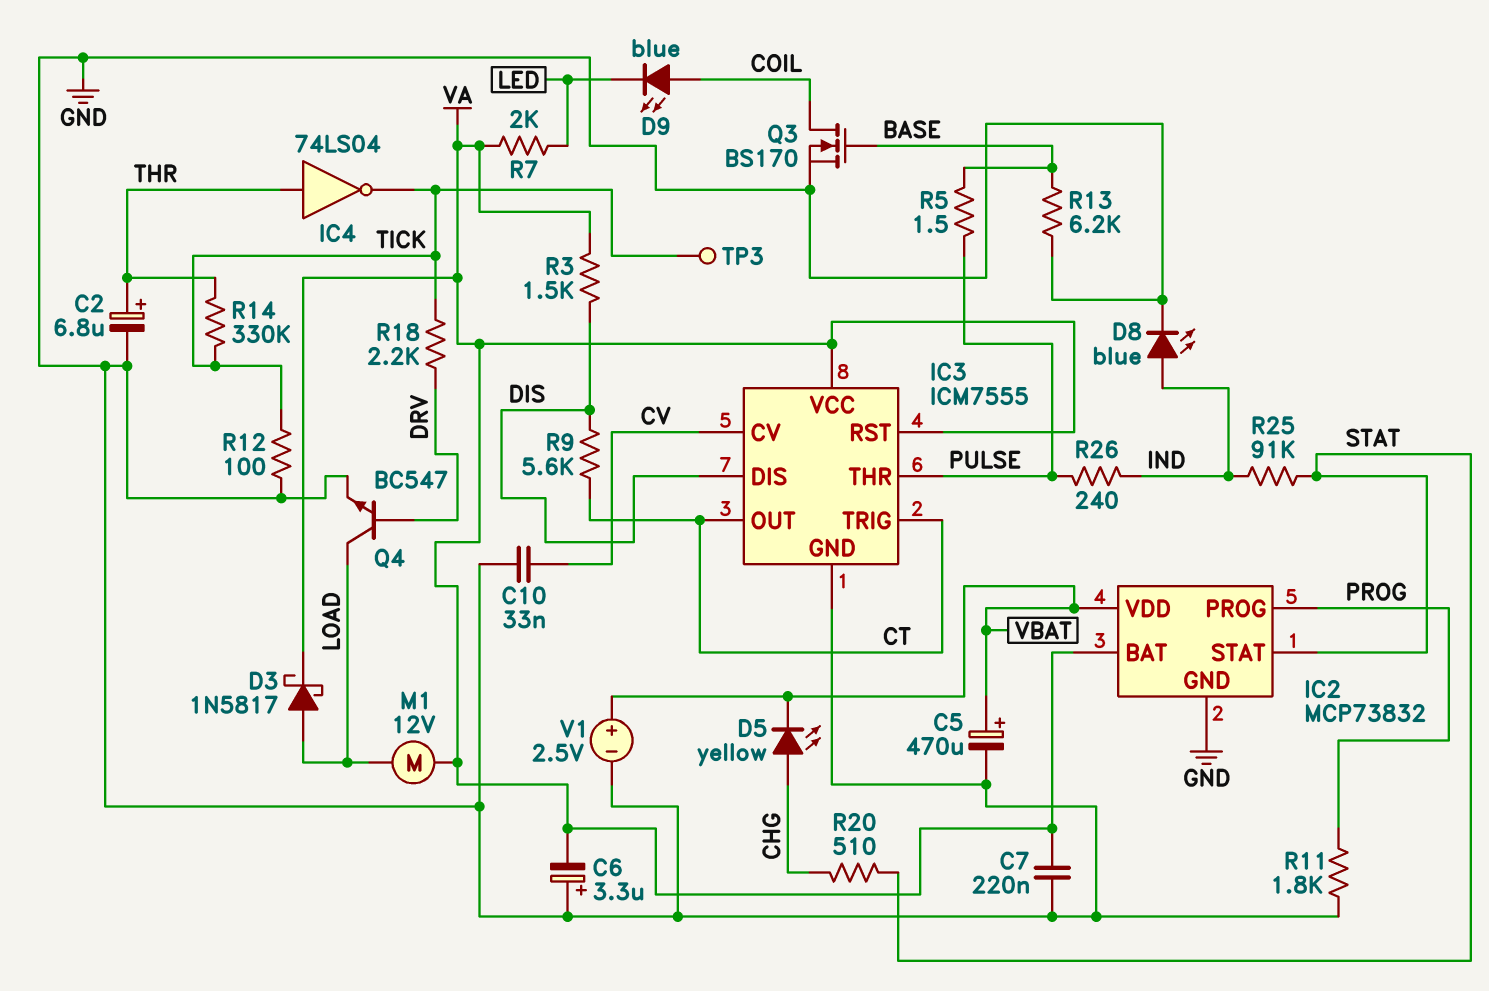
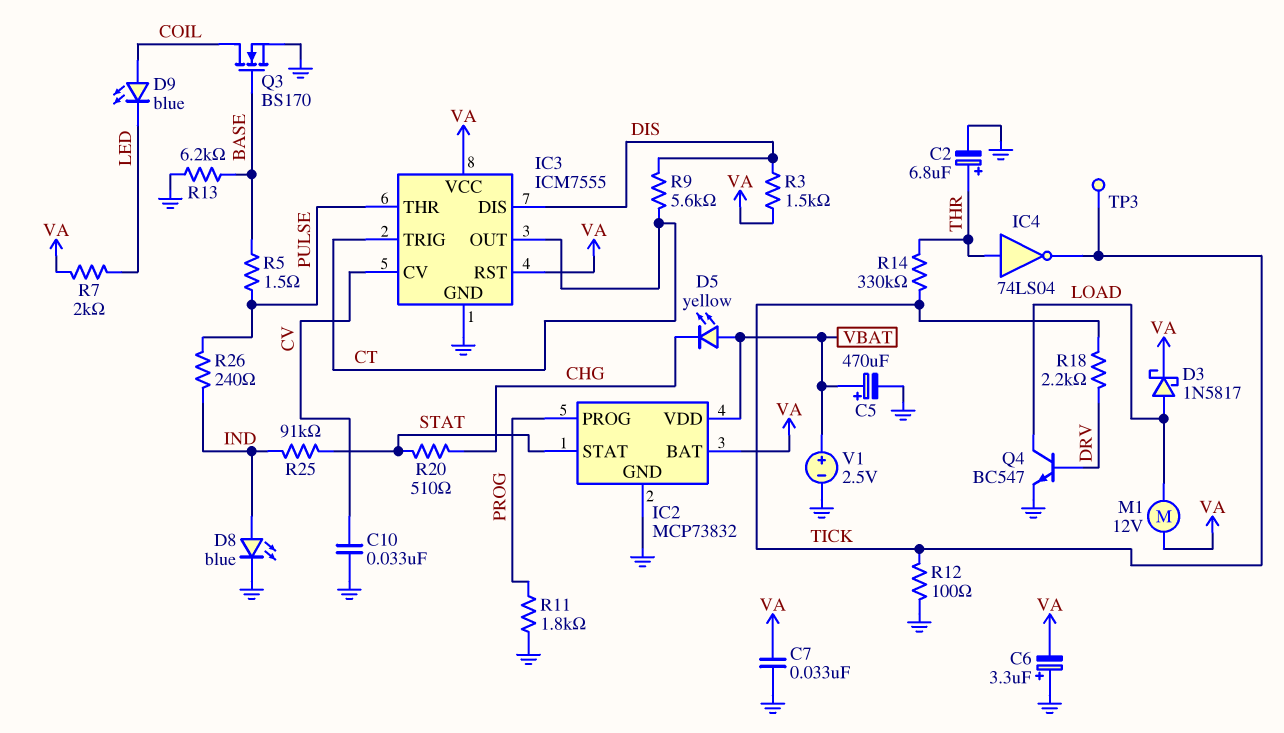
C7: 220nF (GND, VA) -> 33nF (GND, VA)
D5: LED yellow (A CHG, K VBAT) -> LED yellow (A VBAT, K CHG)

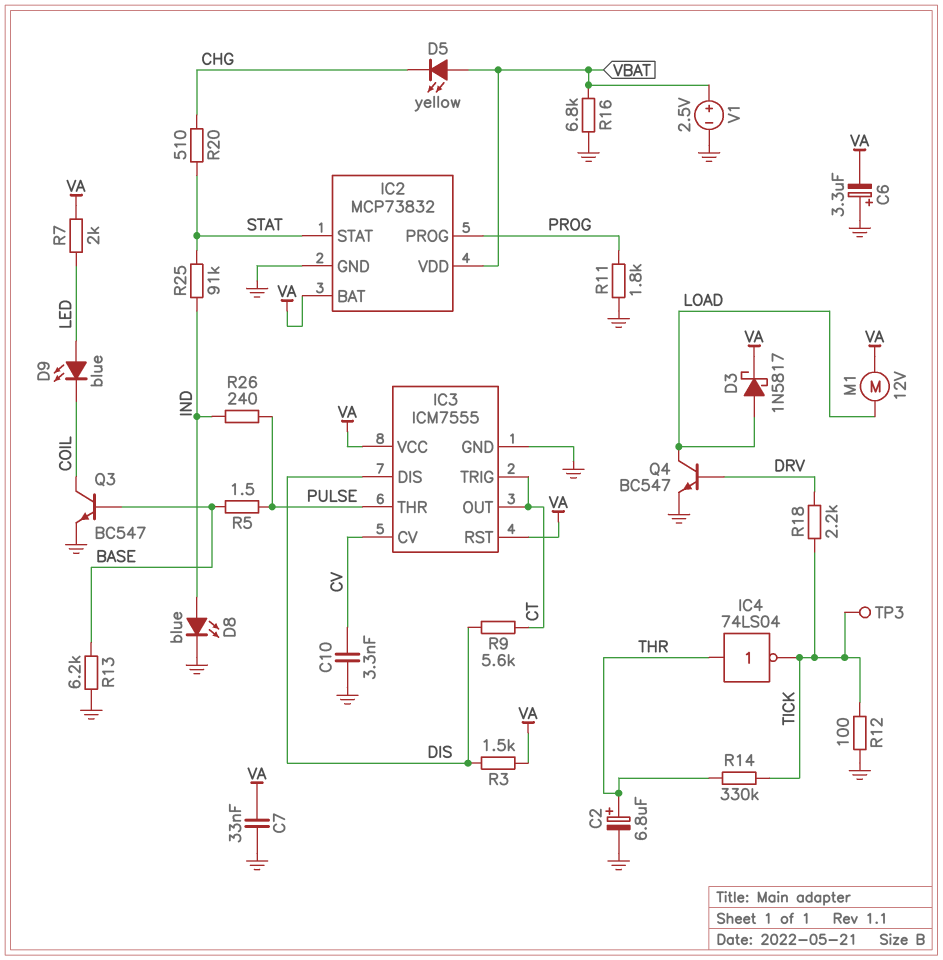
C5: 470uF (plus VBAT, minus GND) -> none
C10: 33nF (CV, GND) -> 3.3nF (CV, GND)
D9: LED blue (A COIL, K LED) -> LED blue (A LED, K COIL)
Q3: NMOS BS170 (G BASE, D COIL, S GND) -> NPN BC547 (B BASE, C COIL, E GND)
R16: none -> 6.8k (GND, VBAT)

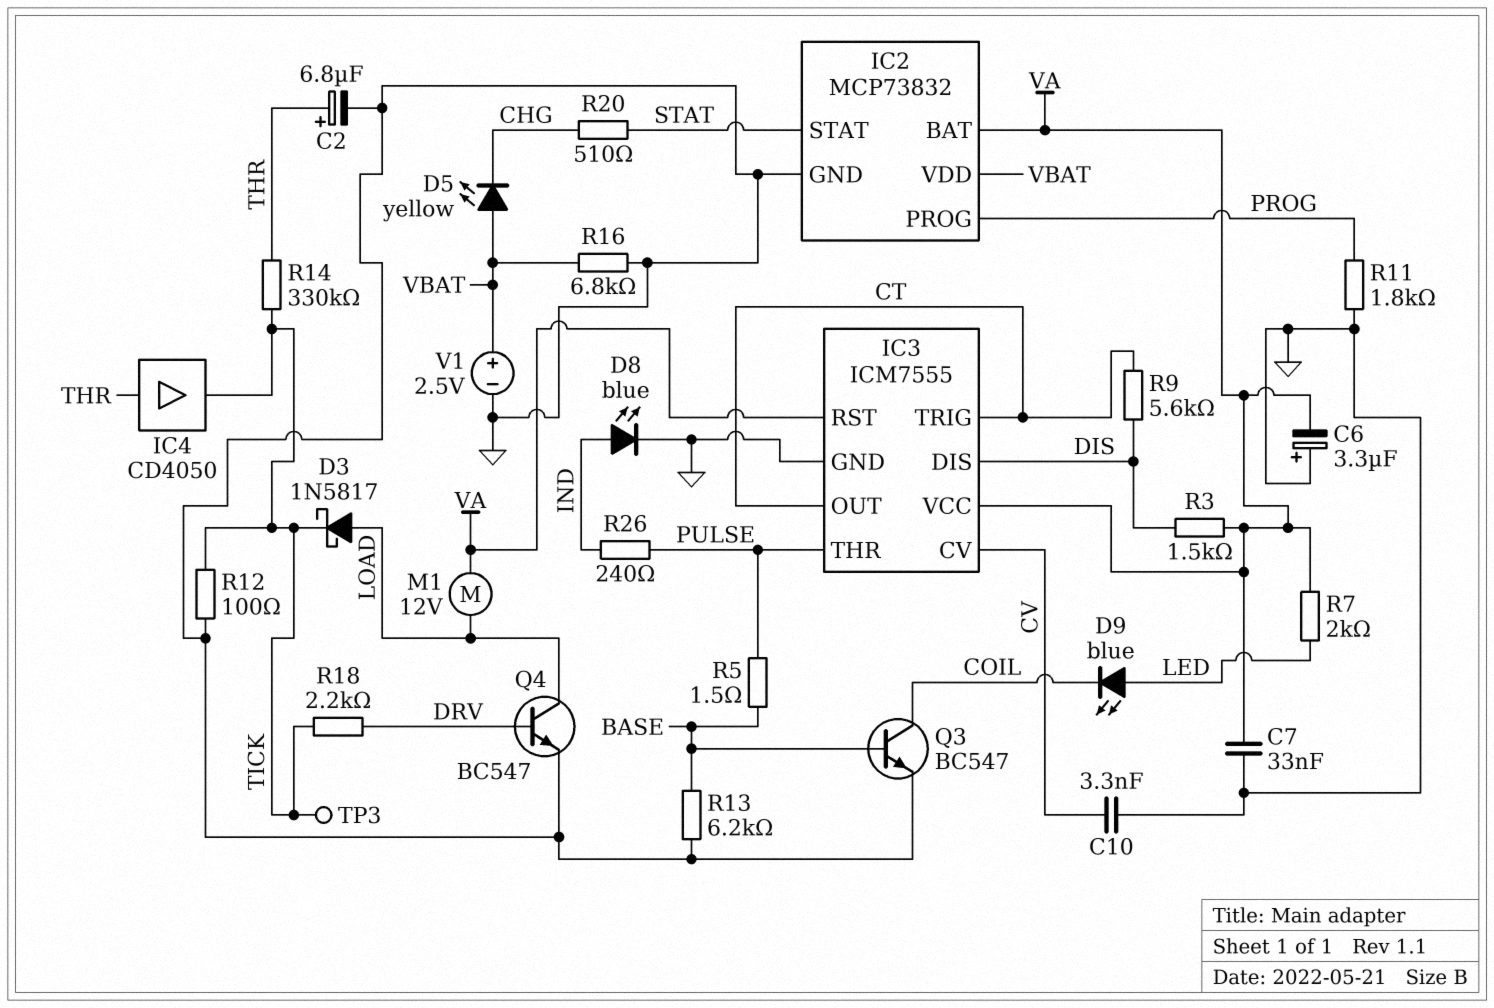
D3: schottky 1N5817 (A LOAD, K VA) -> schottky 1N5817 (A LOAD, K TICK)
IC4: NOT 74LS04 (in THR, out TICK) -> buffer CD4050 (in THR, out TICK)
R25: 91k (IND, STAT) -> none

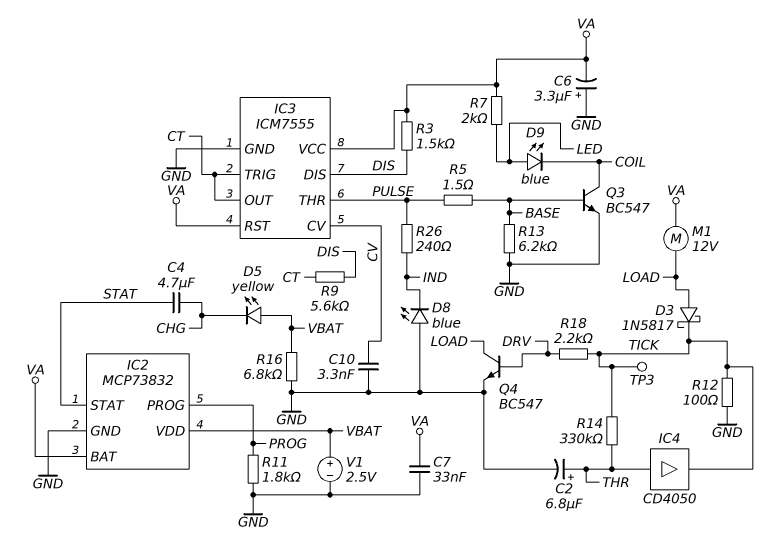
C4: none -> 4.7uF (CHG, STAT)
D8: LED blue (A IND, K GND) -> LED blue (A GND, K IND)
R20: 510 (CHG, STAT) -> none

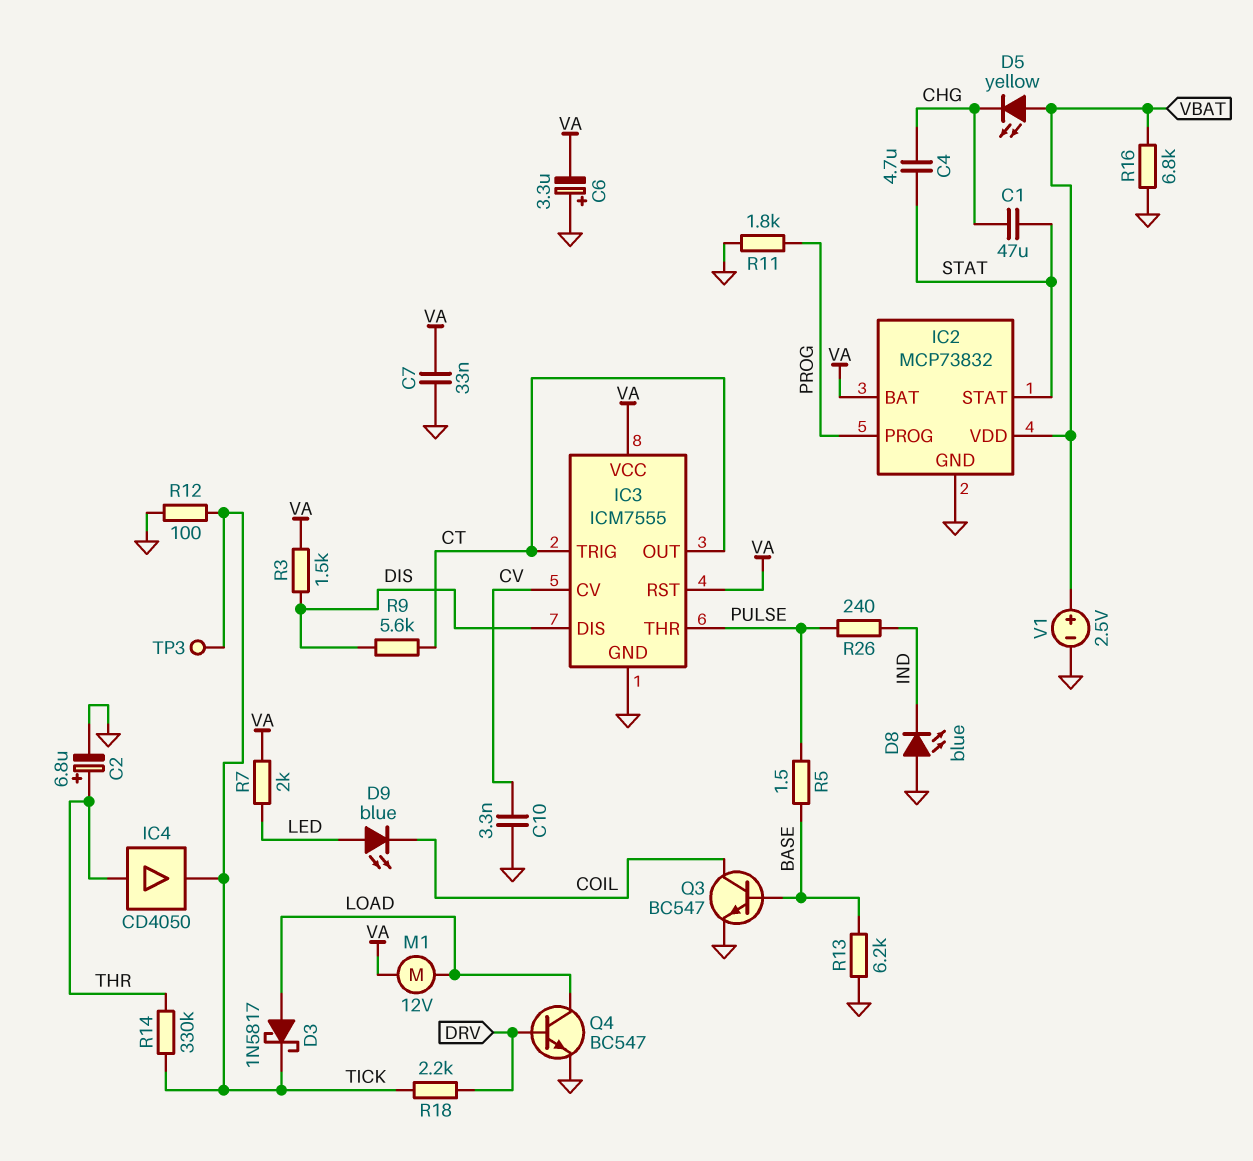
C1: none -> 47uF (CHG, STAT)

